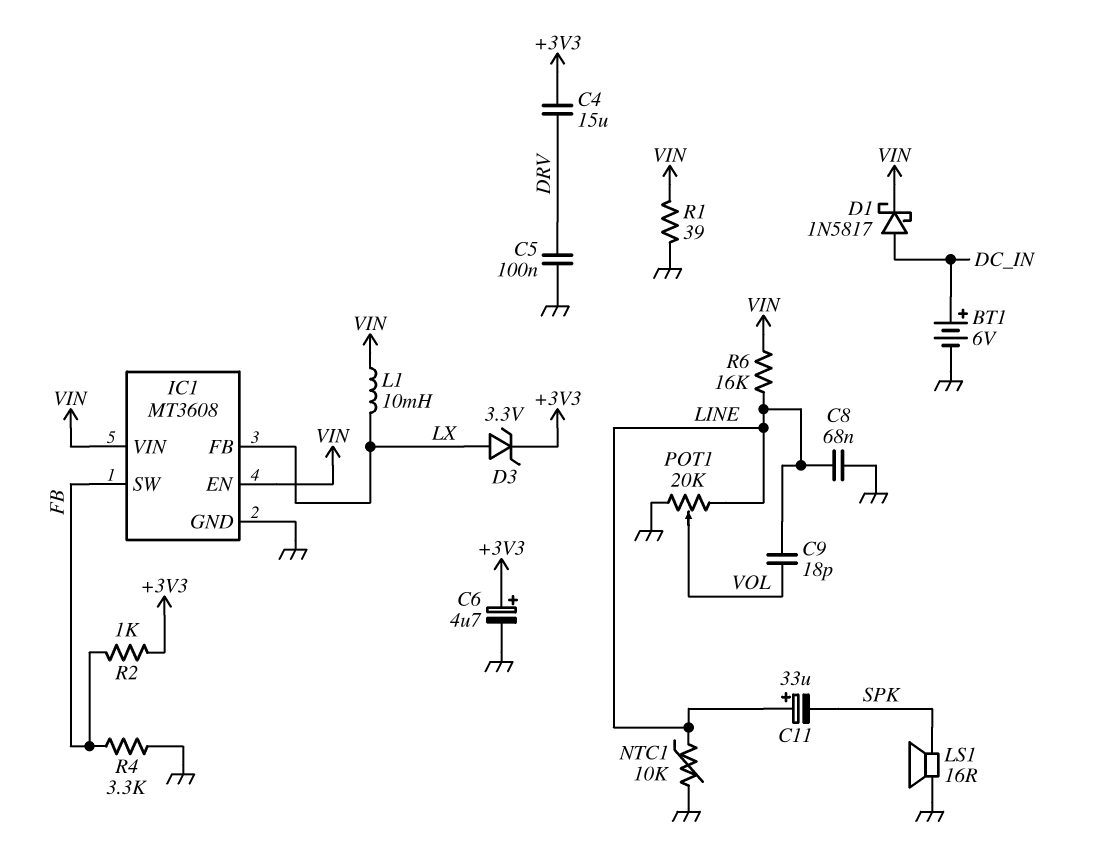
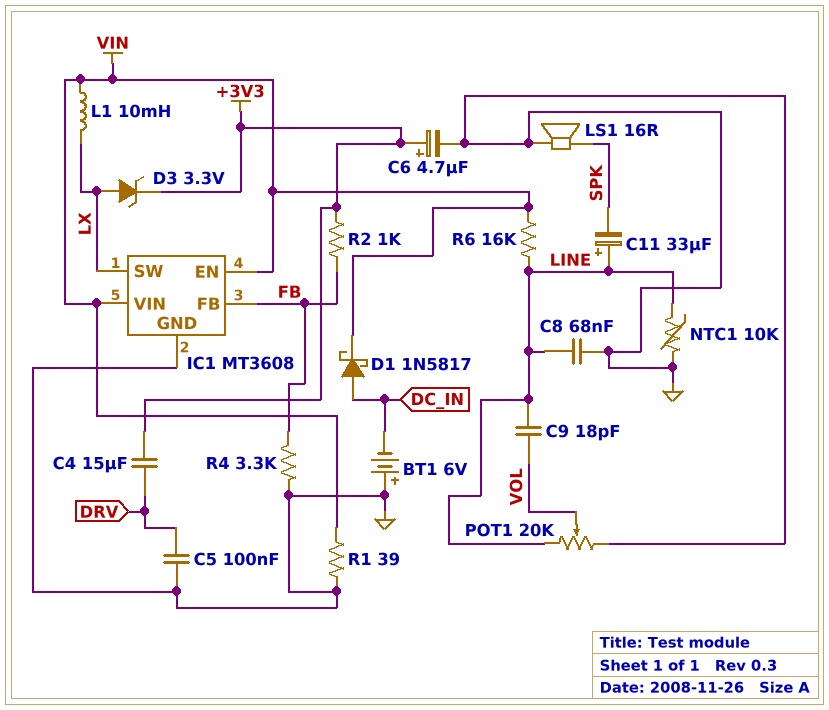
BT1: 6V (plus DC_IN, minus GND) -> 6V (plus GND, minus DC_IN)
IC1 pin FB: LX -> FB
IC1 pin SW: FB -> LX

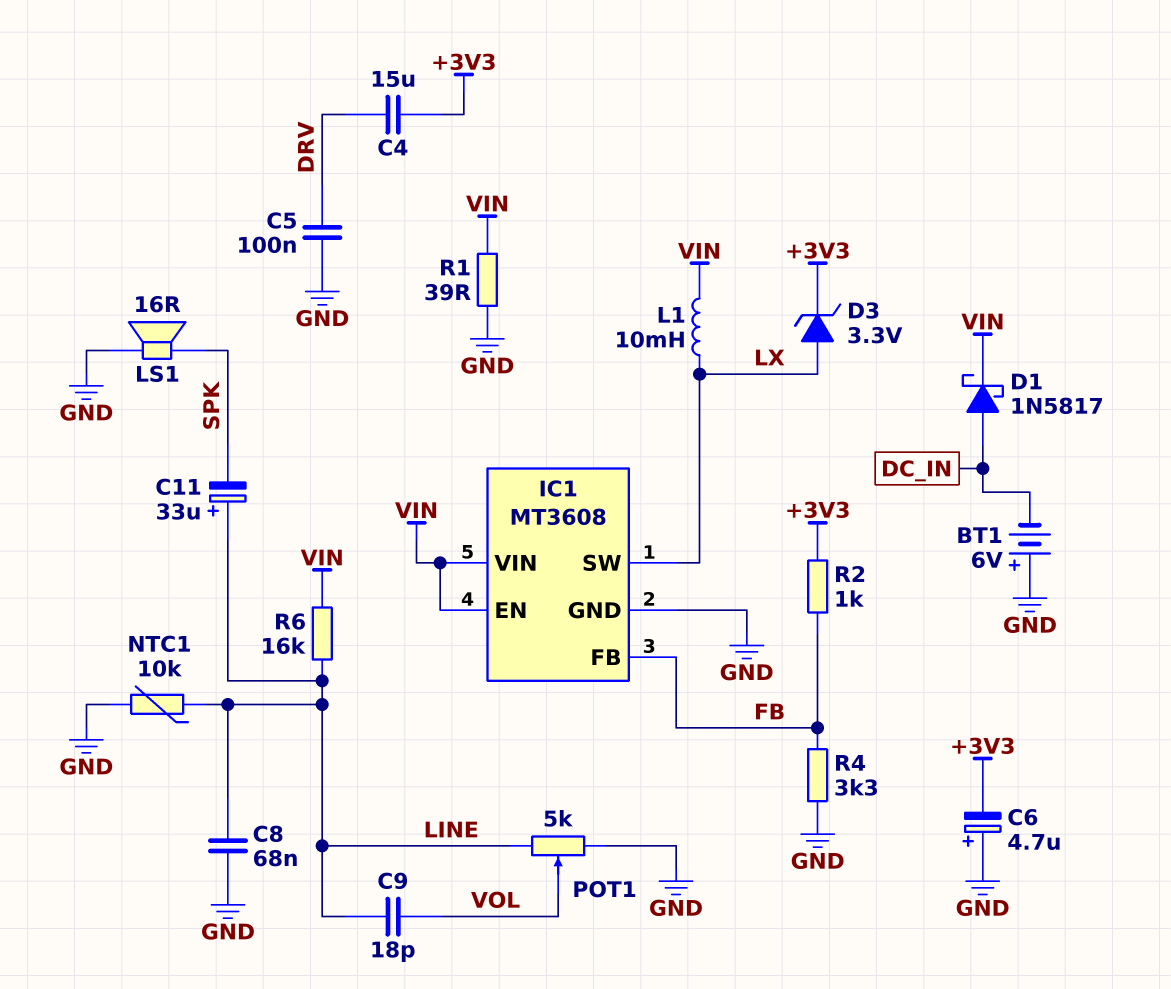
C6: 4.7uF (plus +3V3, minus GND) -> 4.7uF (plus GND, minus +3V3)
POT1: 20k (GND, LINE, wiper VOL) -> 5k (GND, LINE, wiper VOL)

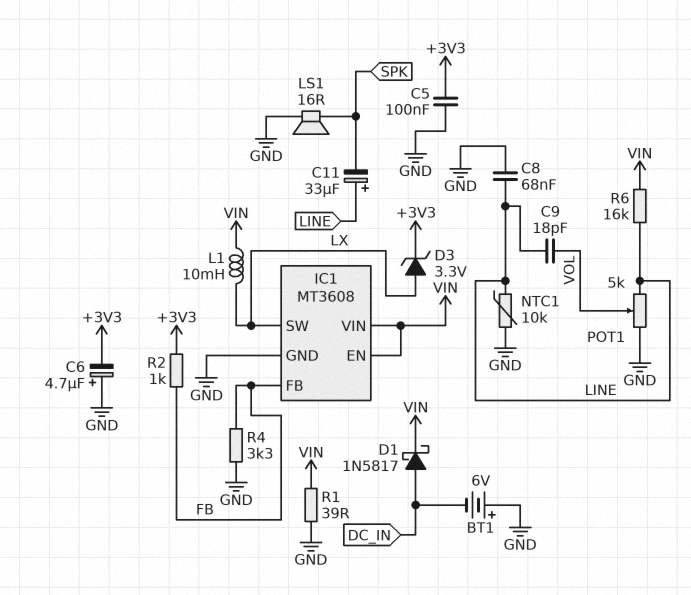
C4: 15uF (+3V3, DRV) -> none
C5: 100nF (DRV, GND) -> 100nF (+3V3, GND)

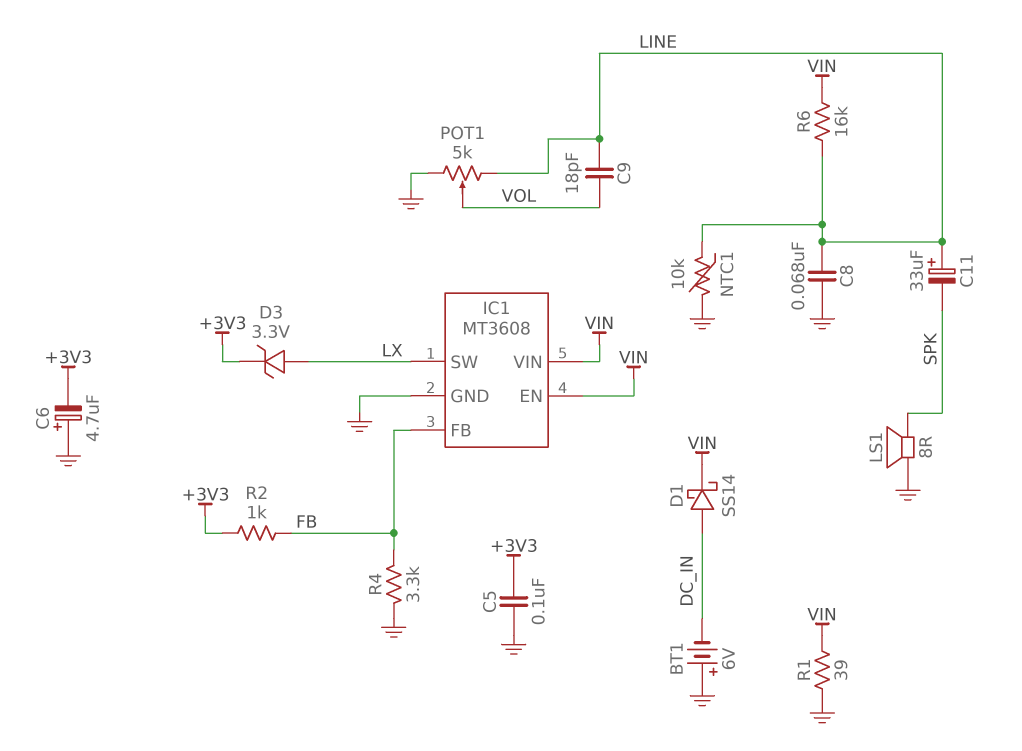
D1: schottky 1N5817 (A DC_IN, K VIN) -> schottky SS14 (A DC_IN, K VIN)
L1: 10mH (LX, VIN) -> none
LS1: speaker 16R (GND, SPK) -> speaker 8R (GND, SPK)

